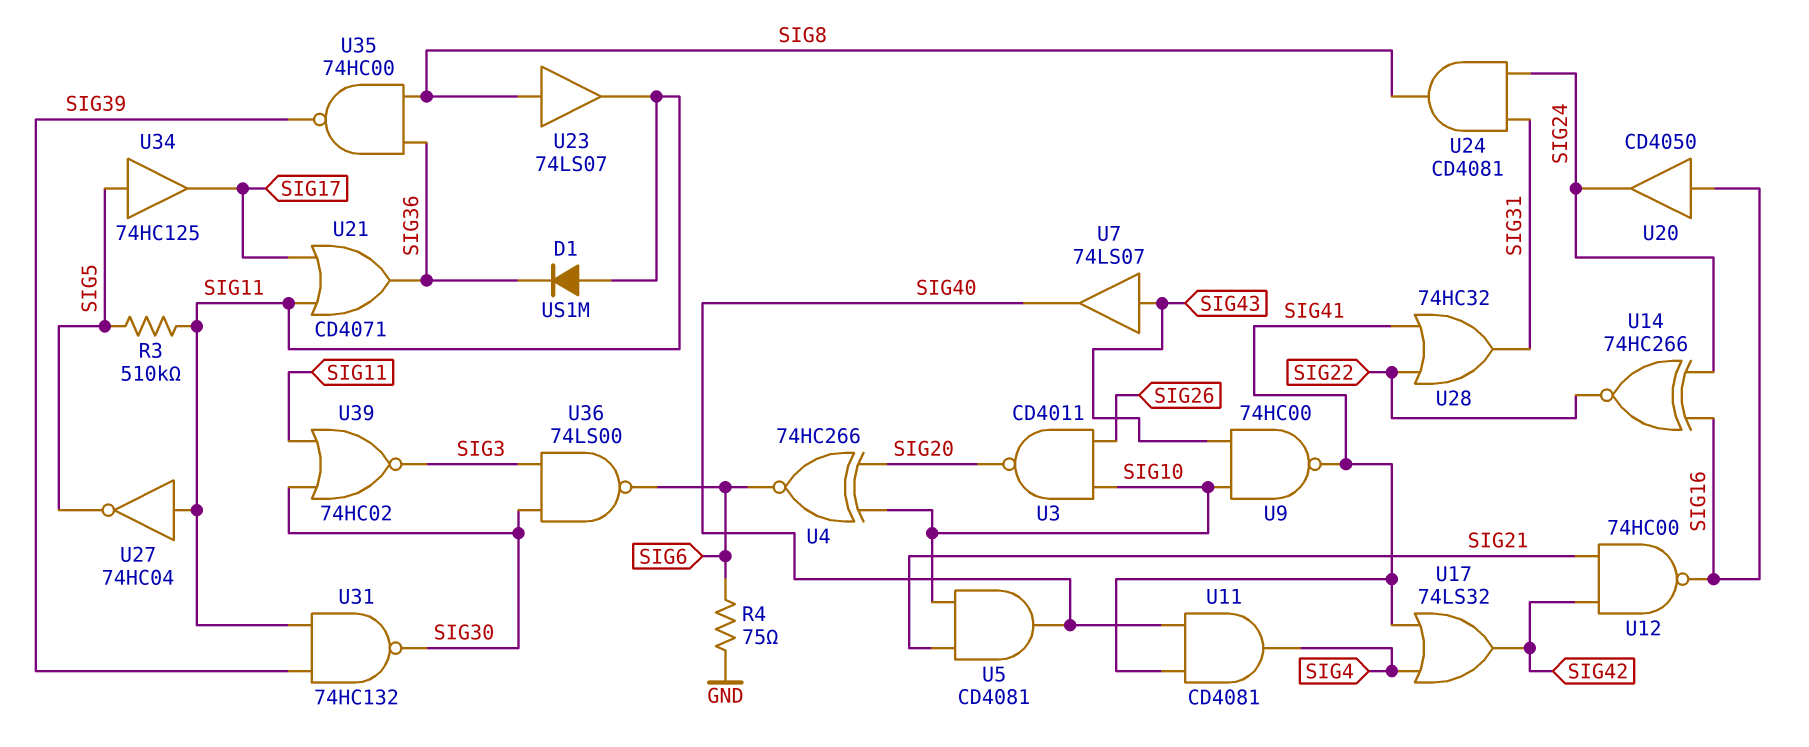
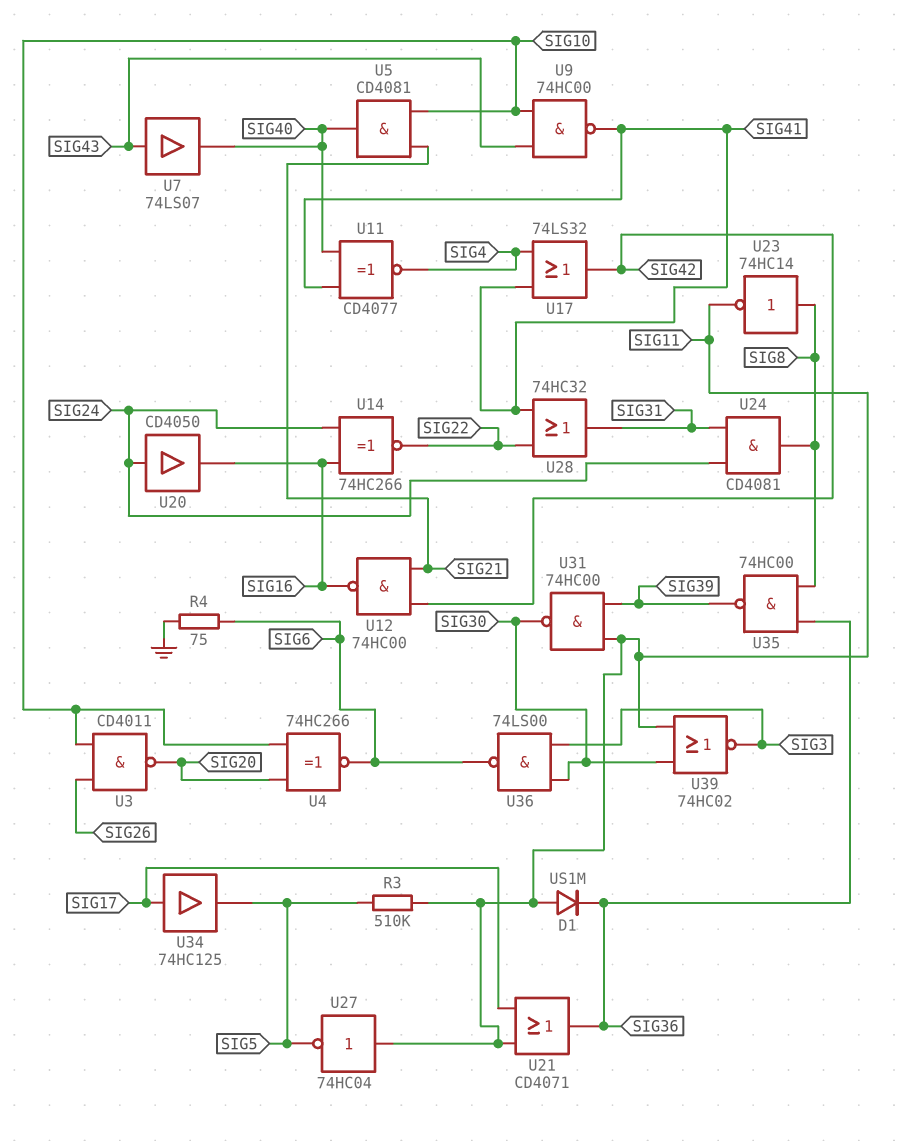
U11: AND CD4081 (in SIG40, in SIG41, out SIG4) -> XNOR CD4077 (in SIG40, in SIG41, out SIG4)
U20: buffer CD4050 (in SIG16, out SIG24) -> buffer CD4050 (in SIG24, out SIG16)
U23: buffer 74LS07 (in SIG8, out SIG11) -> NOT 74HC14 (in SIG8, out SIG11)
U31: NAND 74HC132 (in SIG11, in SIG39, out SIG30) -> NAND 74HC00 (in SIG11, in SIG39, out SIG30)
U34: buffer 74HC125 (in SIG5, out SIG17) -> buffer 74HC125 (in SIG17, out SIG5)

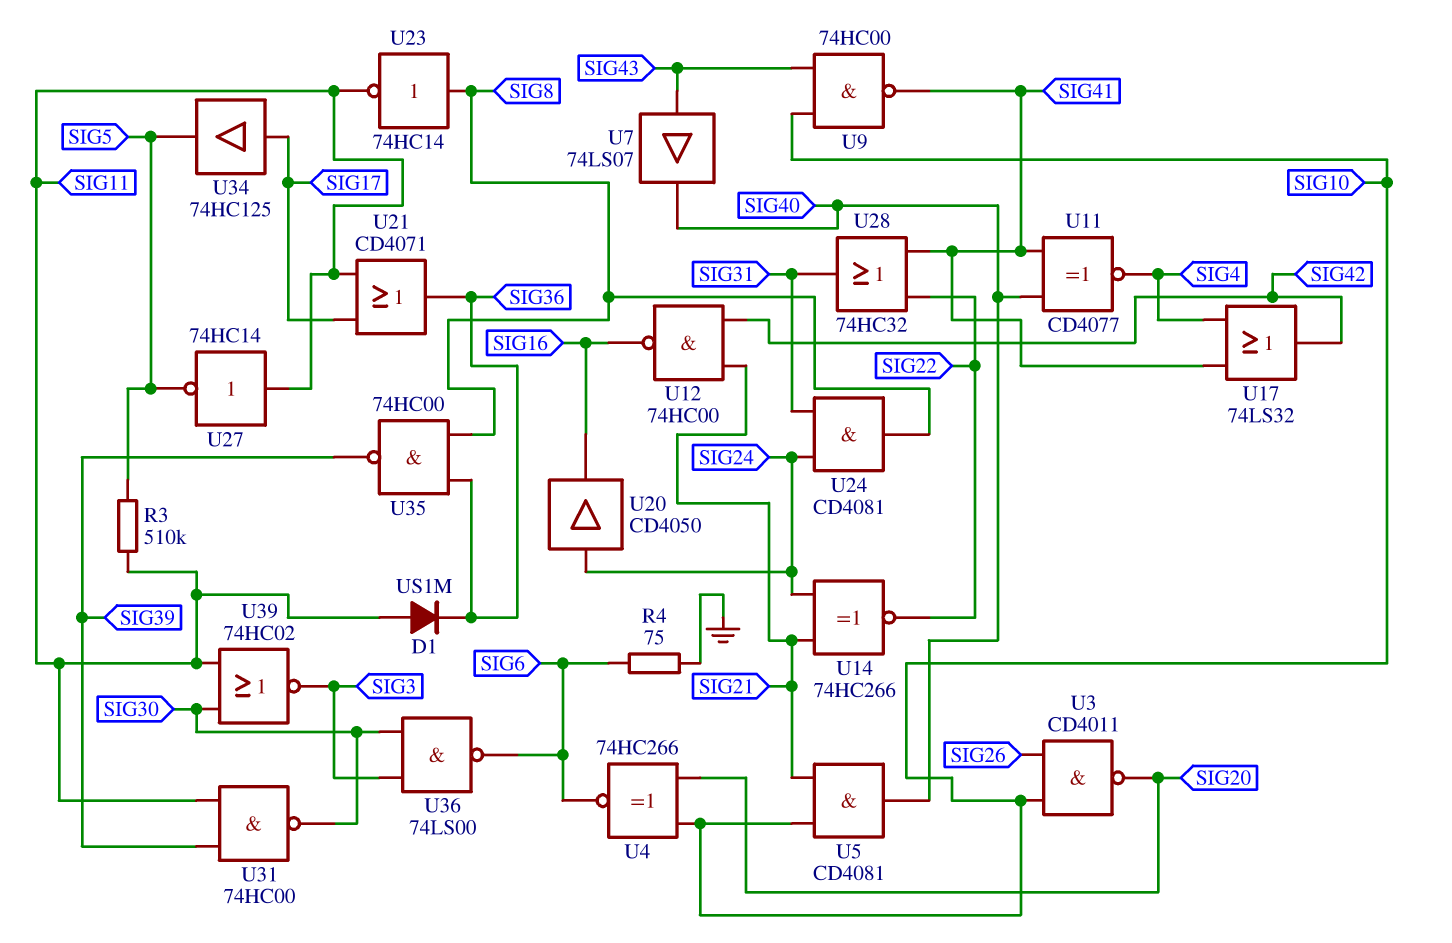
U14: XNOR 74HC266 (in SIG16, in SIG24, out SIG22) -> XNOR 74HC266 (in SIG21, in SIG24, out SIG22)
U27: NOT 74HC04 (in SIG11, out SIG5) -> NOT 74HC14 (in SIG11, out SIG5)

